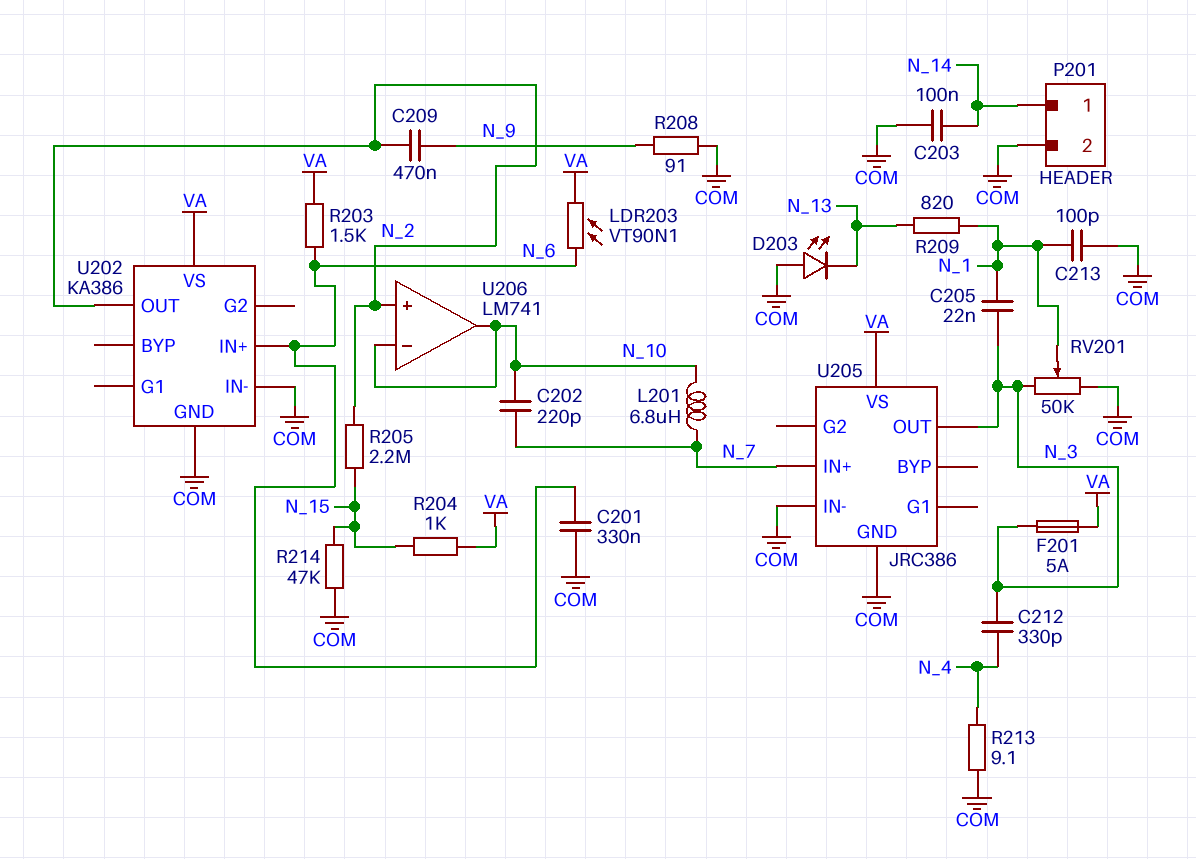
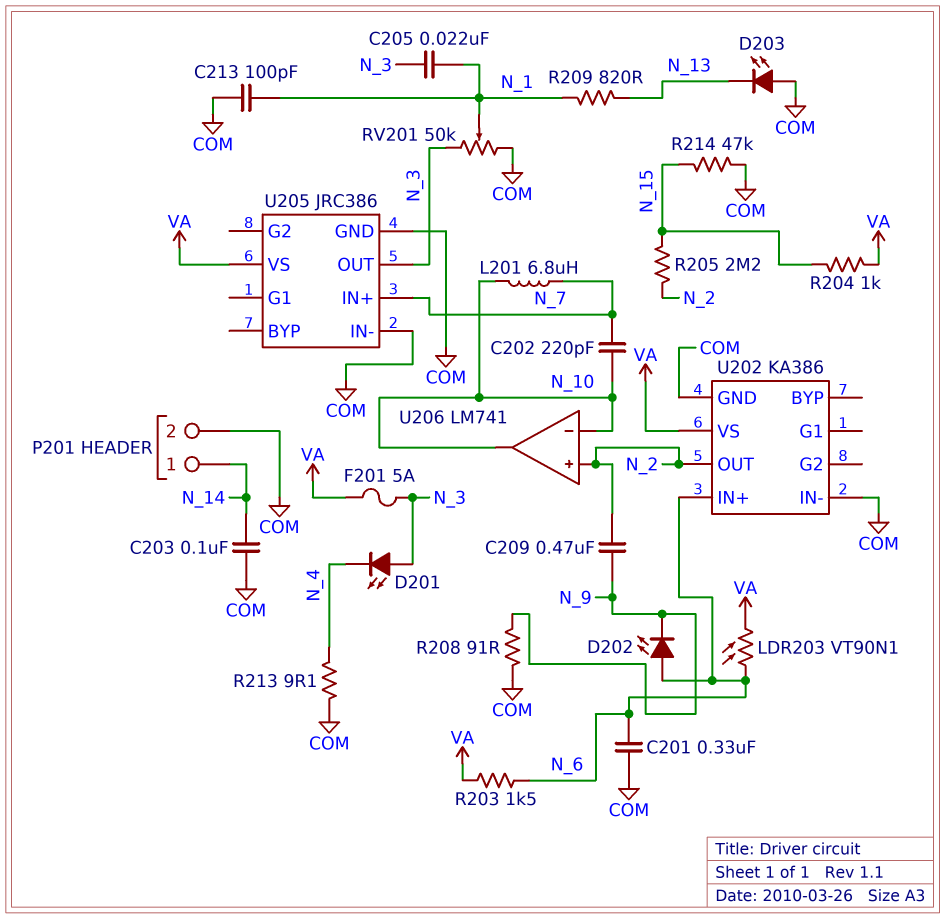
C212: 330pF (N_3, N_4) -> none
D201: none -> LED (A N_3, K N_4)
D202: none -> LED (A N_6, K N_9)

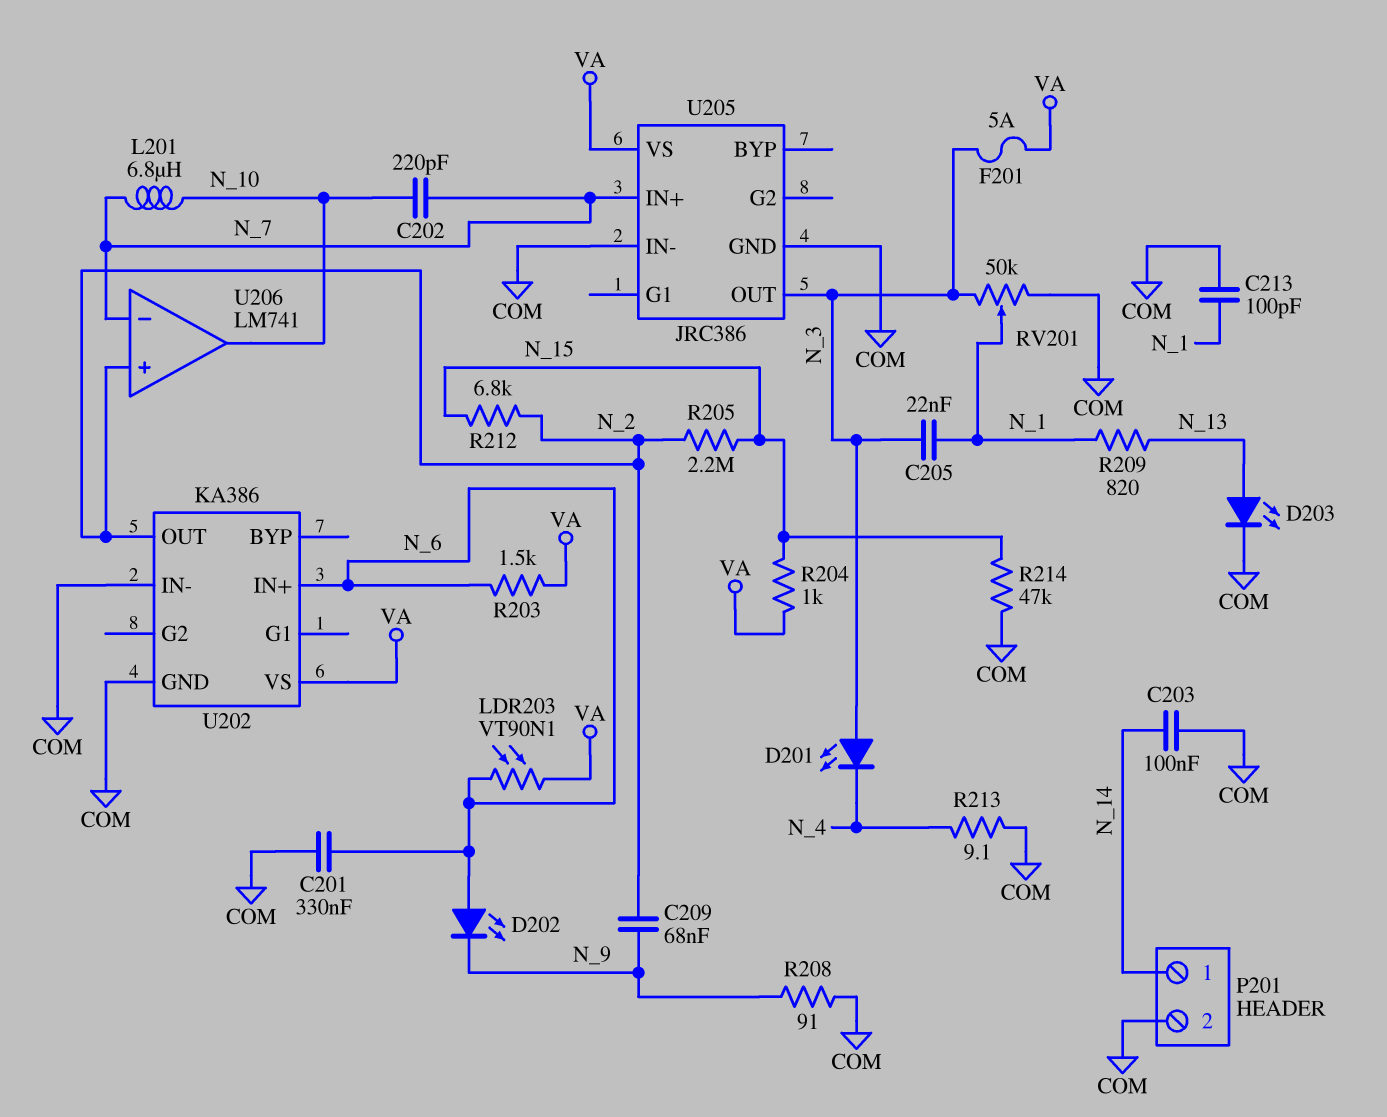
C209: 470nF (N_2, N_9) -> 68nF (N_2, N_9)
D203: LED (A COM, K N_13) -> LED (A N_13, K COM)
R212: none -> 6.8k (N_2, N_15)
U206 pin in-: N_10 -> N_7

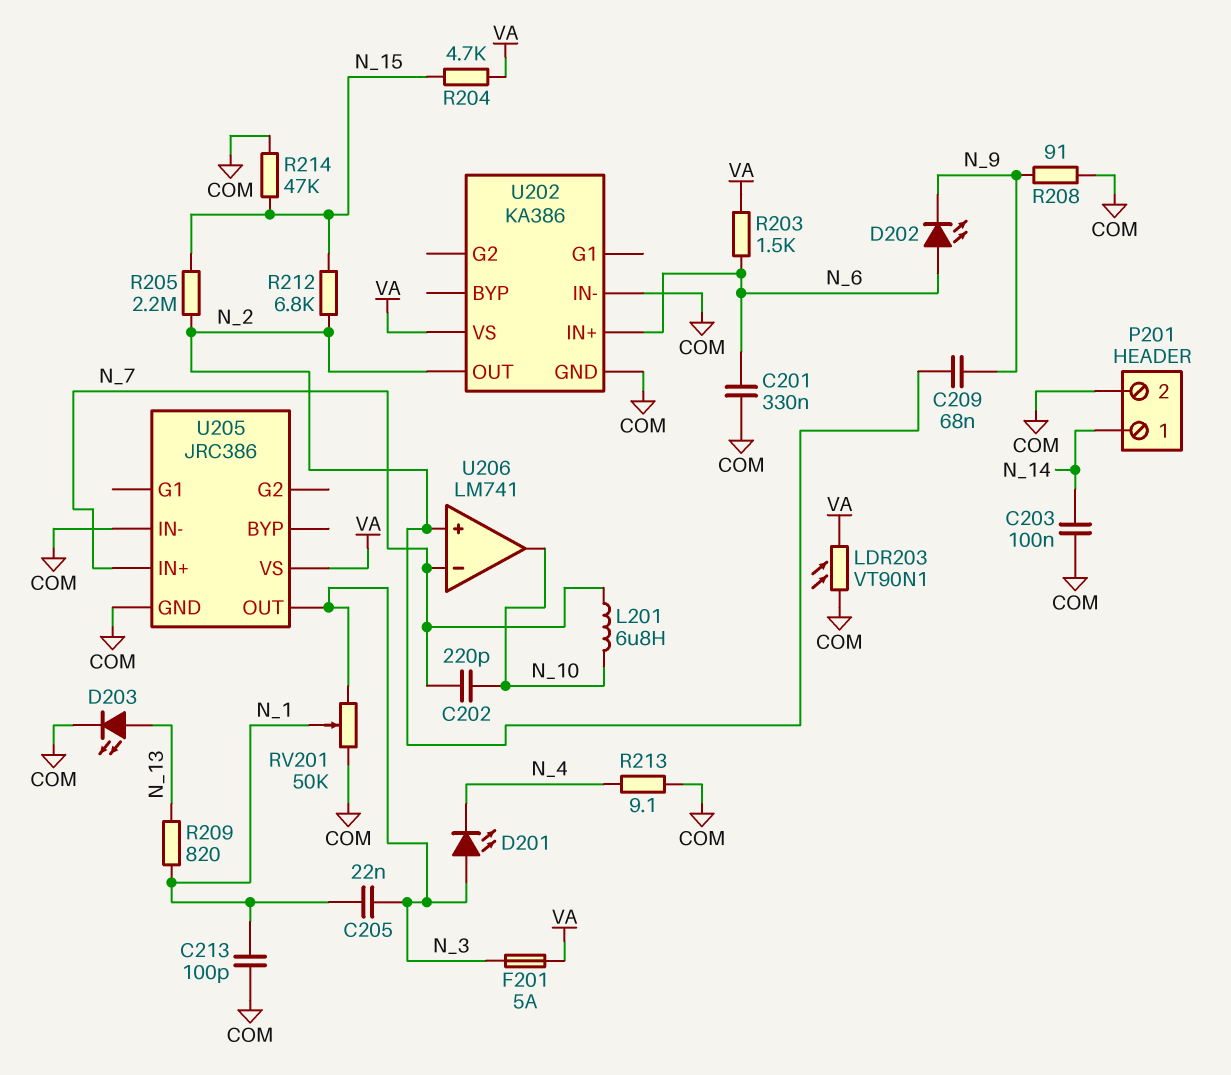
LDR203: VT90N1 (N_6, VA) -> VT90N1 (COM, VA)
R204: 1k (N_15, VA) -> 4.7k (N_15, VA)

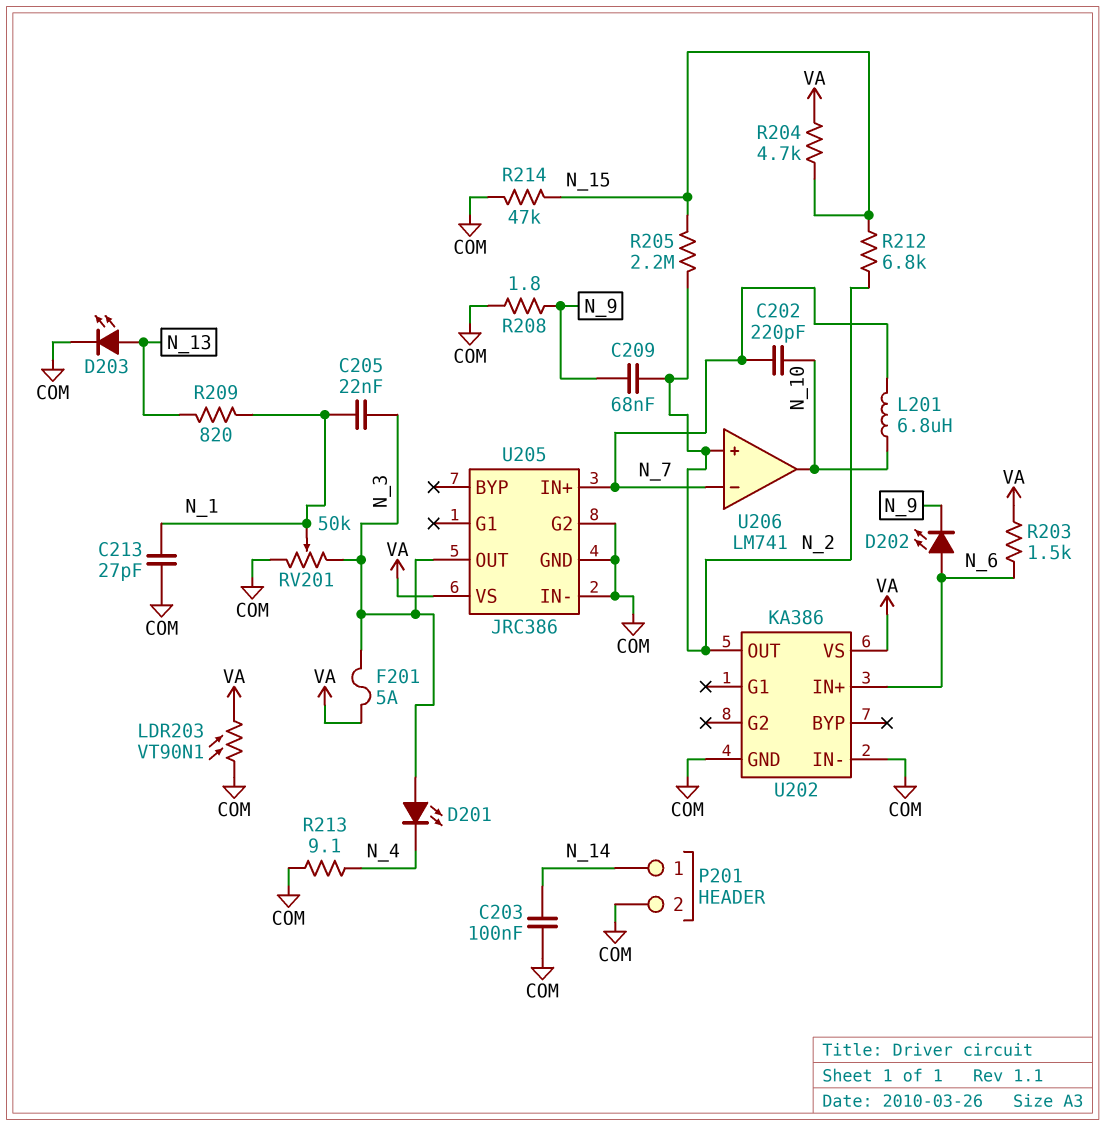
C201: 330nF (COM, N_6) -> none
C213: 100pF (COM, N_1) -> 27pF (COM, N_1)
R208: 91 (COM, N_9) -> 1.8 (COM, N_9)
U205 pin G2: none -> COM

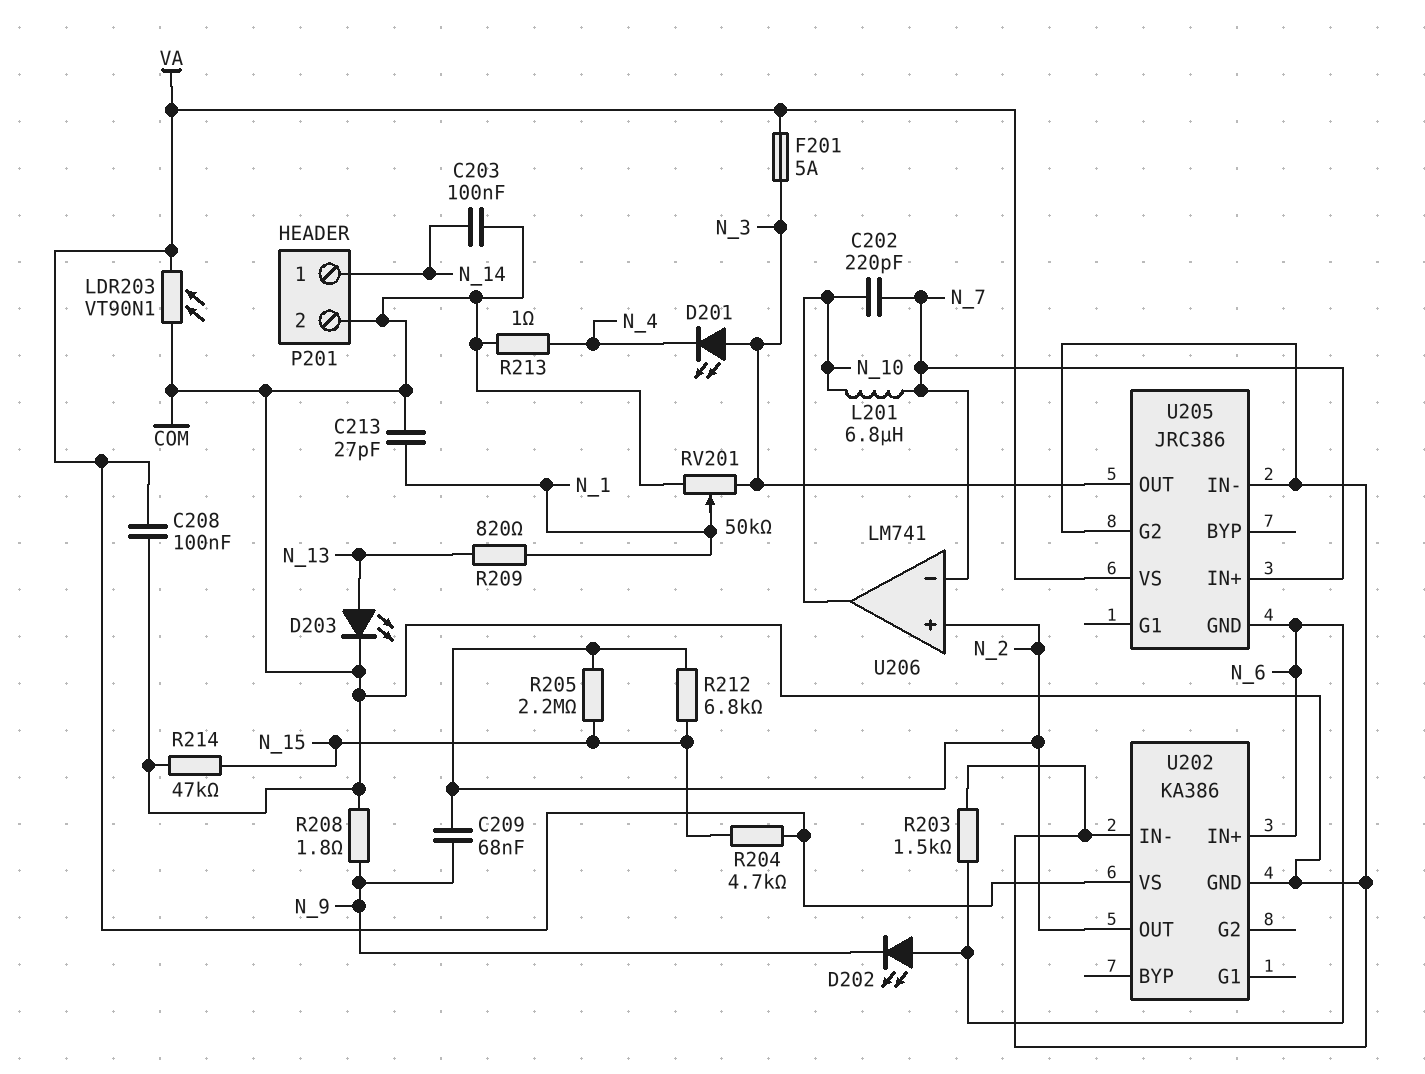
C205: 22nF (N_1, N_3) -> none
C208: none -> 100nF (COM, VA)
R203: 1.5k (N_6, VA) -> 1.5k (COM, N_6)
R213: 9.1 (COM, N_4) -> 1 (COM, N_4)
U205 pin GND: COM -> N_6

